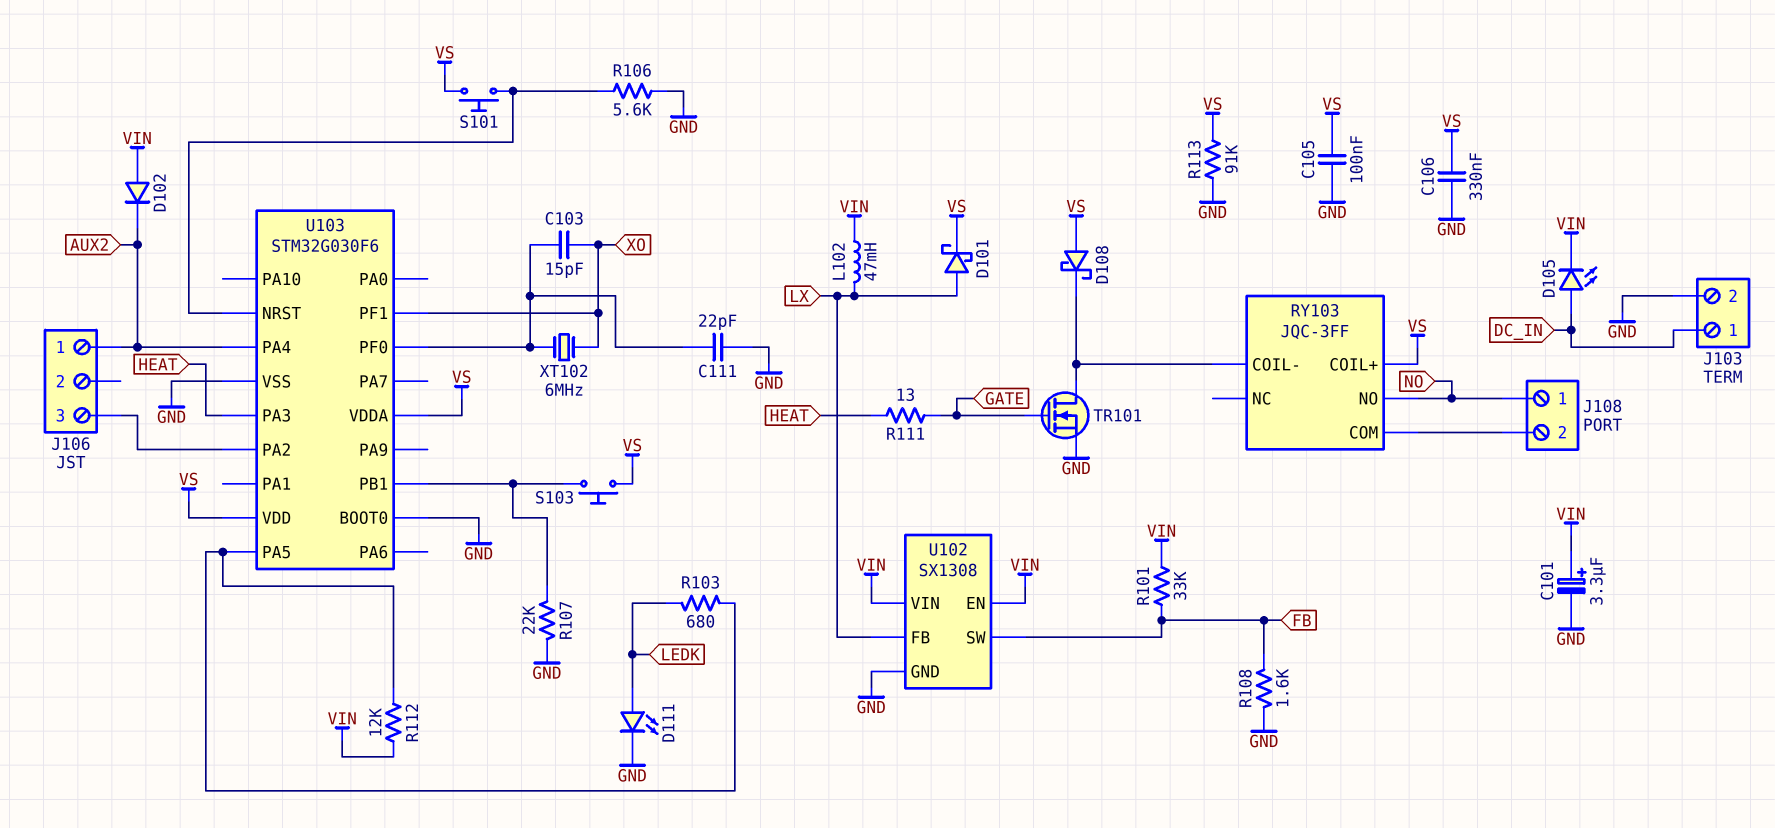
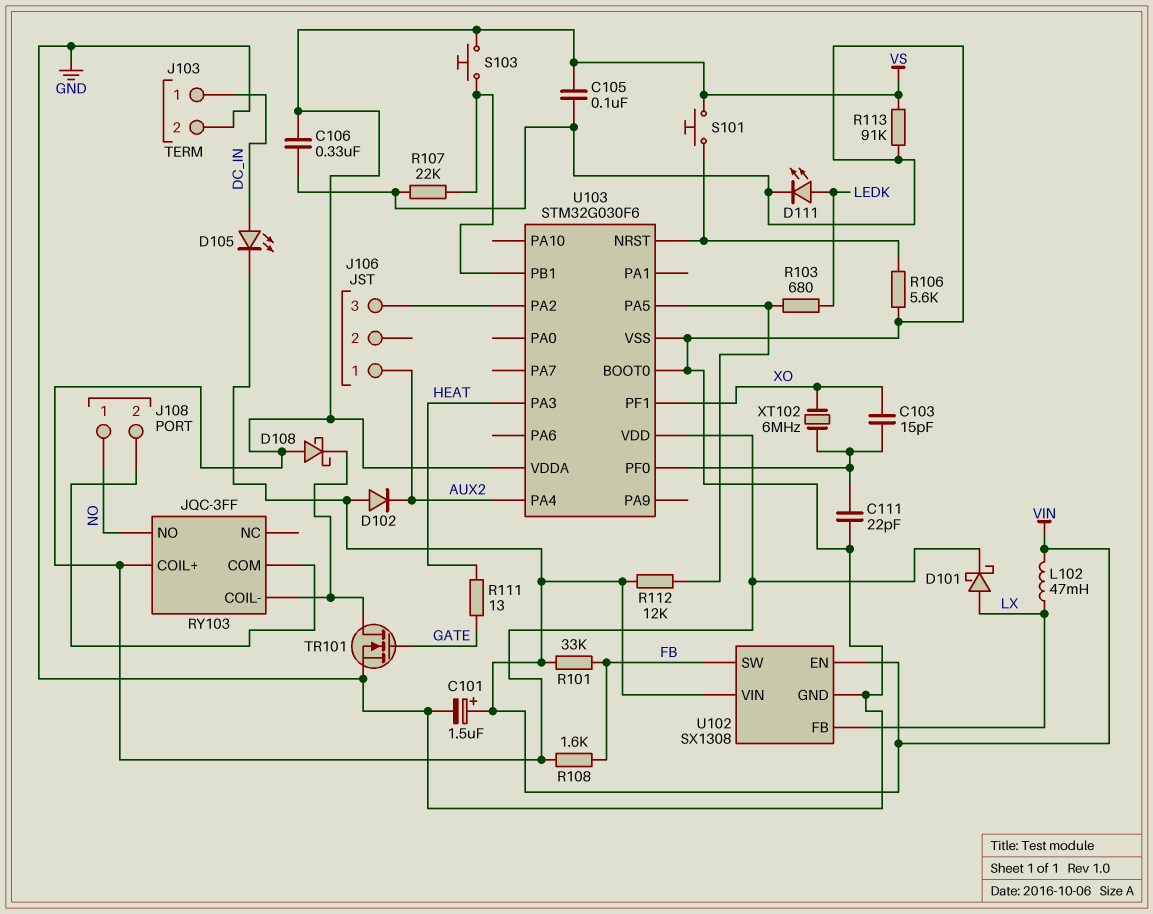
C101: 3.3uF (plus VIN, minus GND) -> 1.5uF (plus VIN, minus GND)
R108: 1.6k (FB, GND) -> 1.6k (FB, VS)

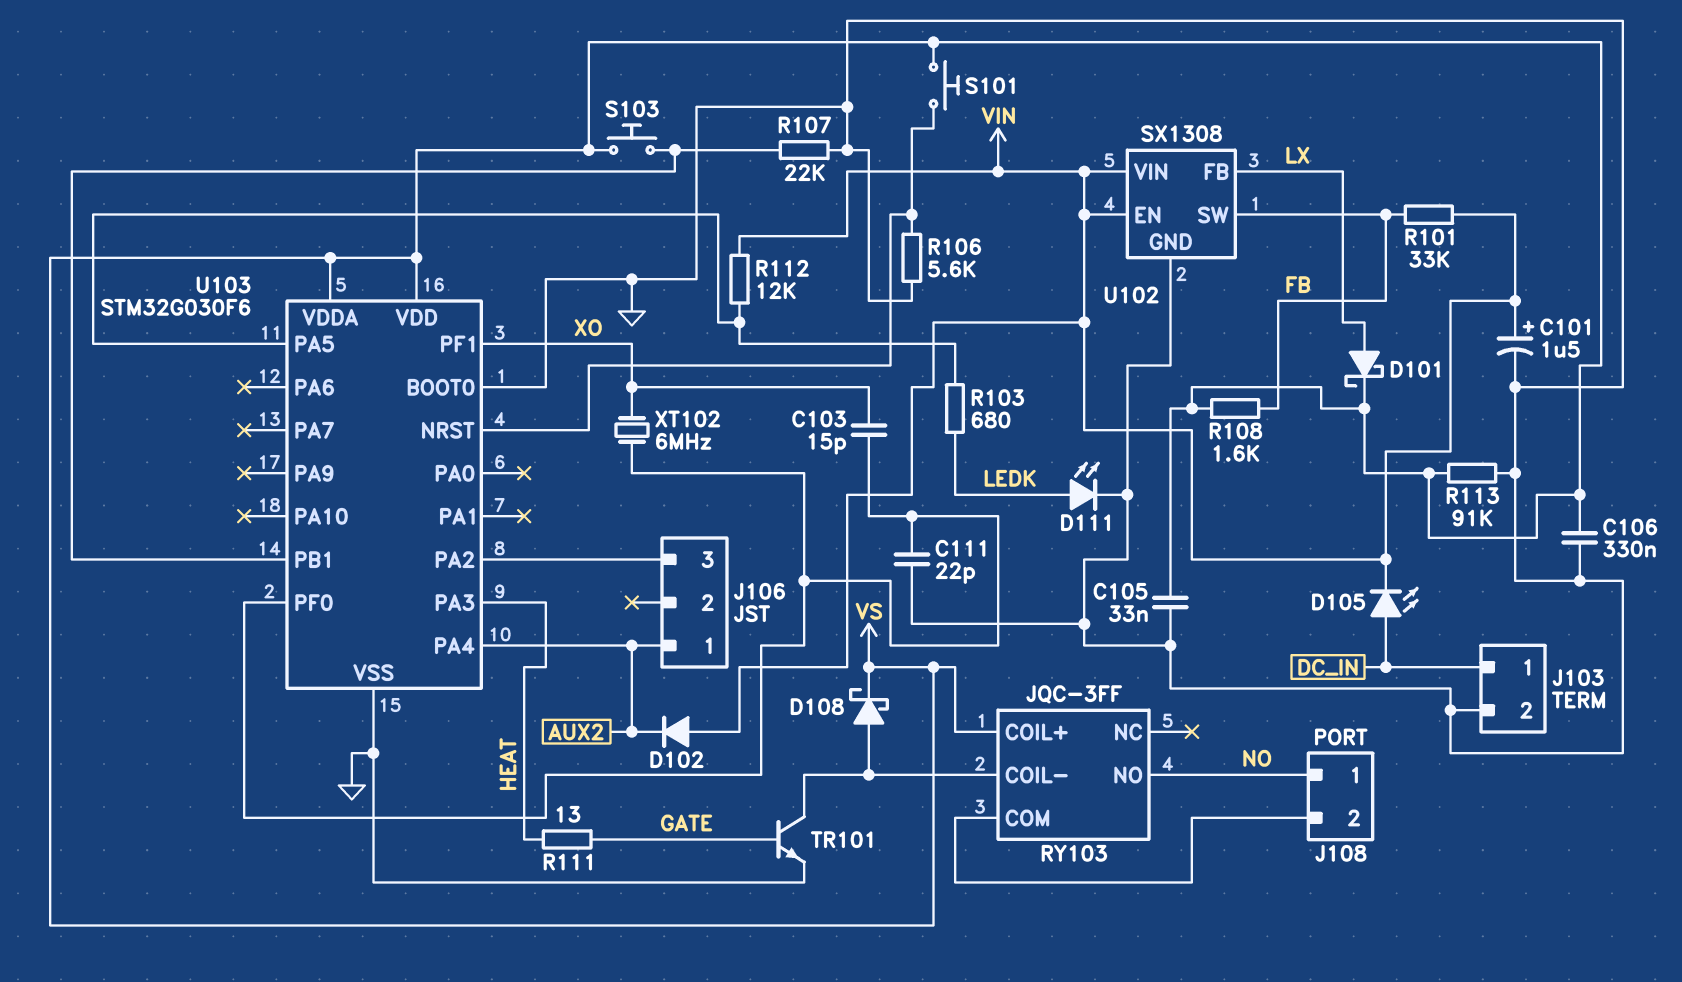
C105: 100nF (GND, VS) -> 33nF (GND, VS)
D108: schottky (A VS, K RY103/COIL-) -> schottky (A RY103/COIL-, K VS)
L102: 47mH (LX, VIN) -> none
TR101: NMOS (G GATE, D RY103/COIL-, S GND) -> NPN (B GATE, C RY103/COIL-, E GND)

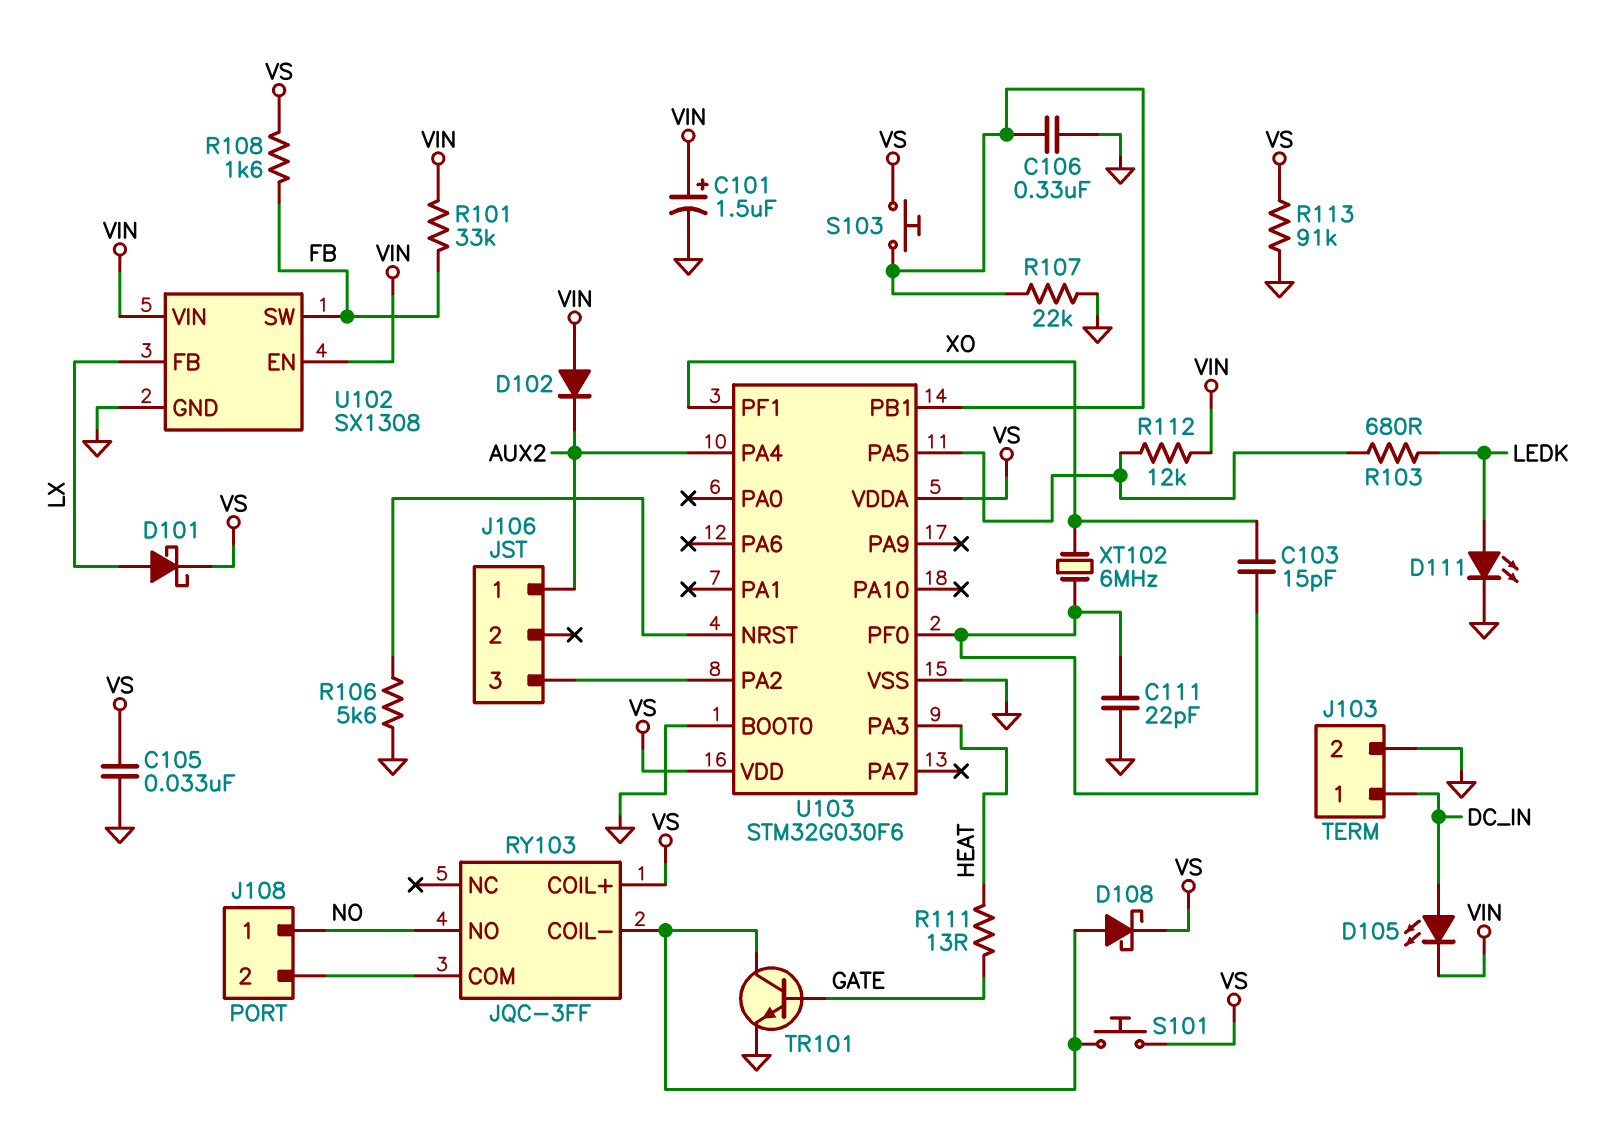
C106: 330nF (GND, VS) -> 330nF (GND, U103/PB1)
S101: button (U103/NRST, VS) -> button (RY103/COIL-, VS)

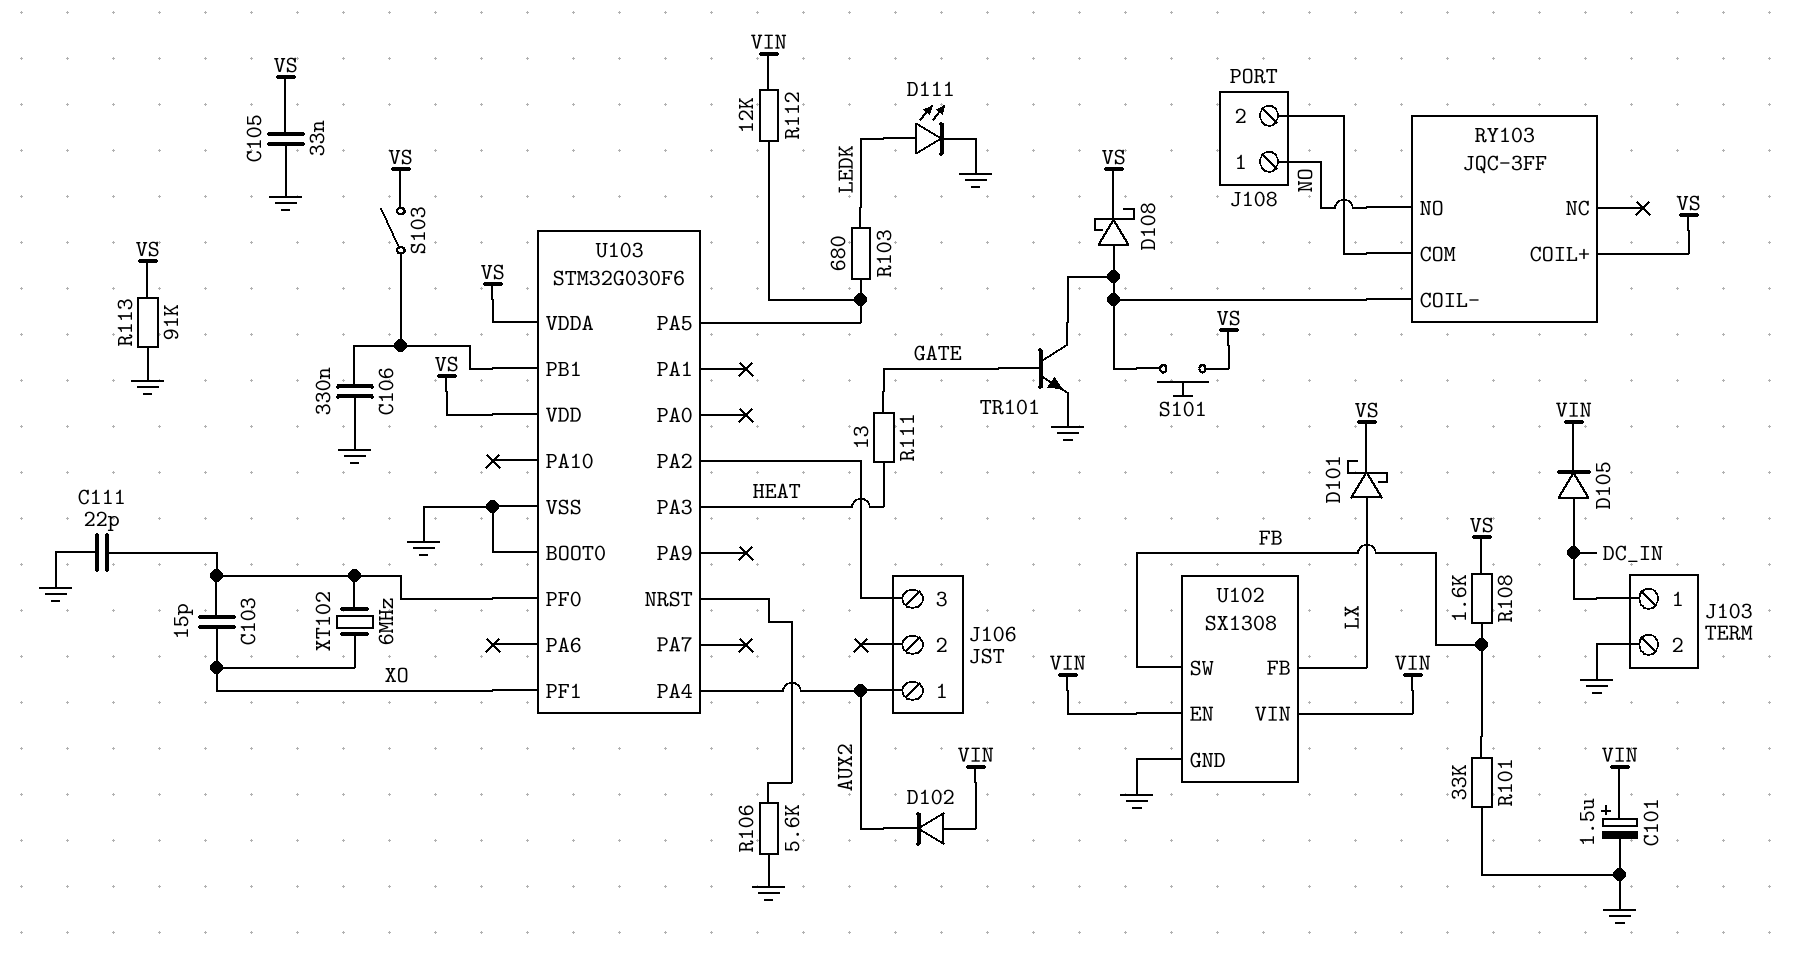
D105: LED (A DC_IN, K VIN) -> diode (A DC_IN, K VIN)
R101: 33k (FB, VIN) -> 33k (FB, GND)
R107: 22k (GND, U103/PB1) -> none
S103: button (U103/PB1, VS) -> switch (U103/PB1, VS)

